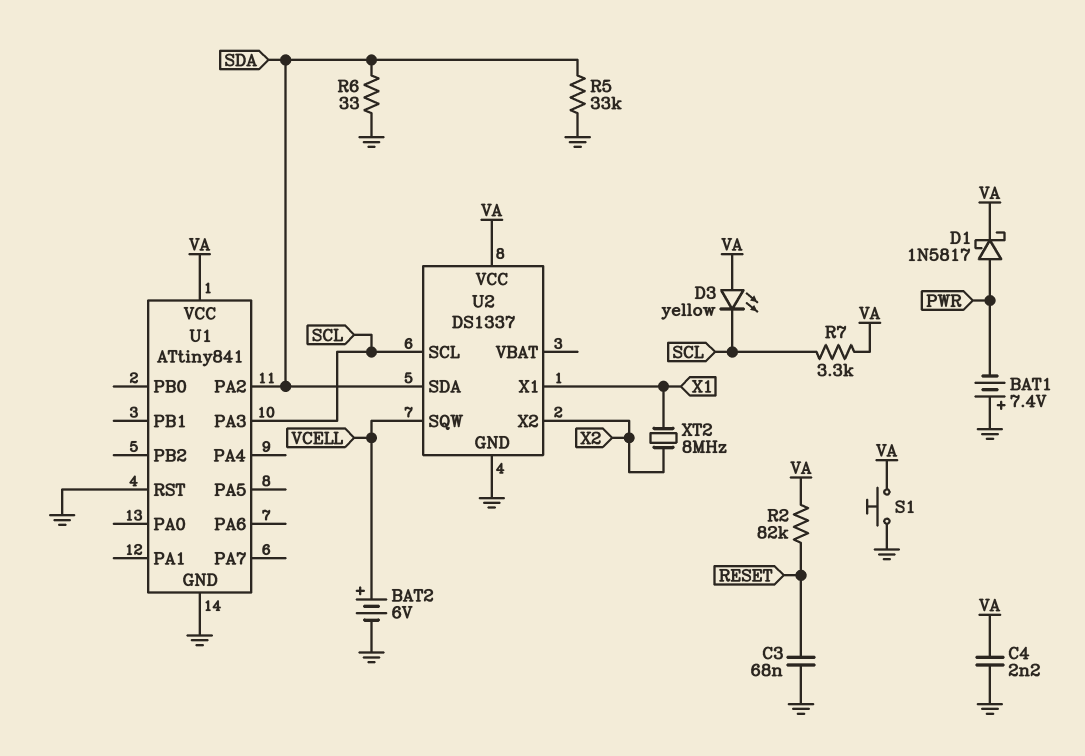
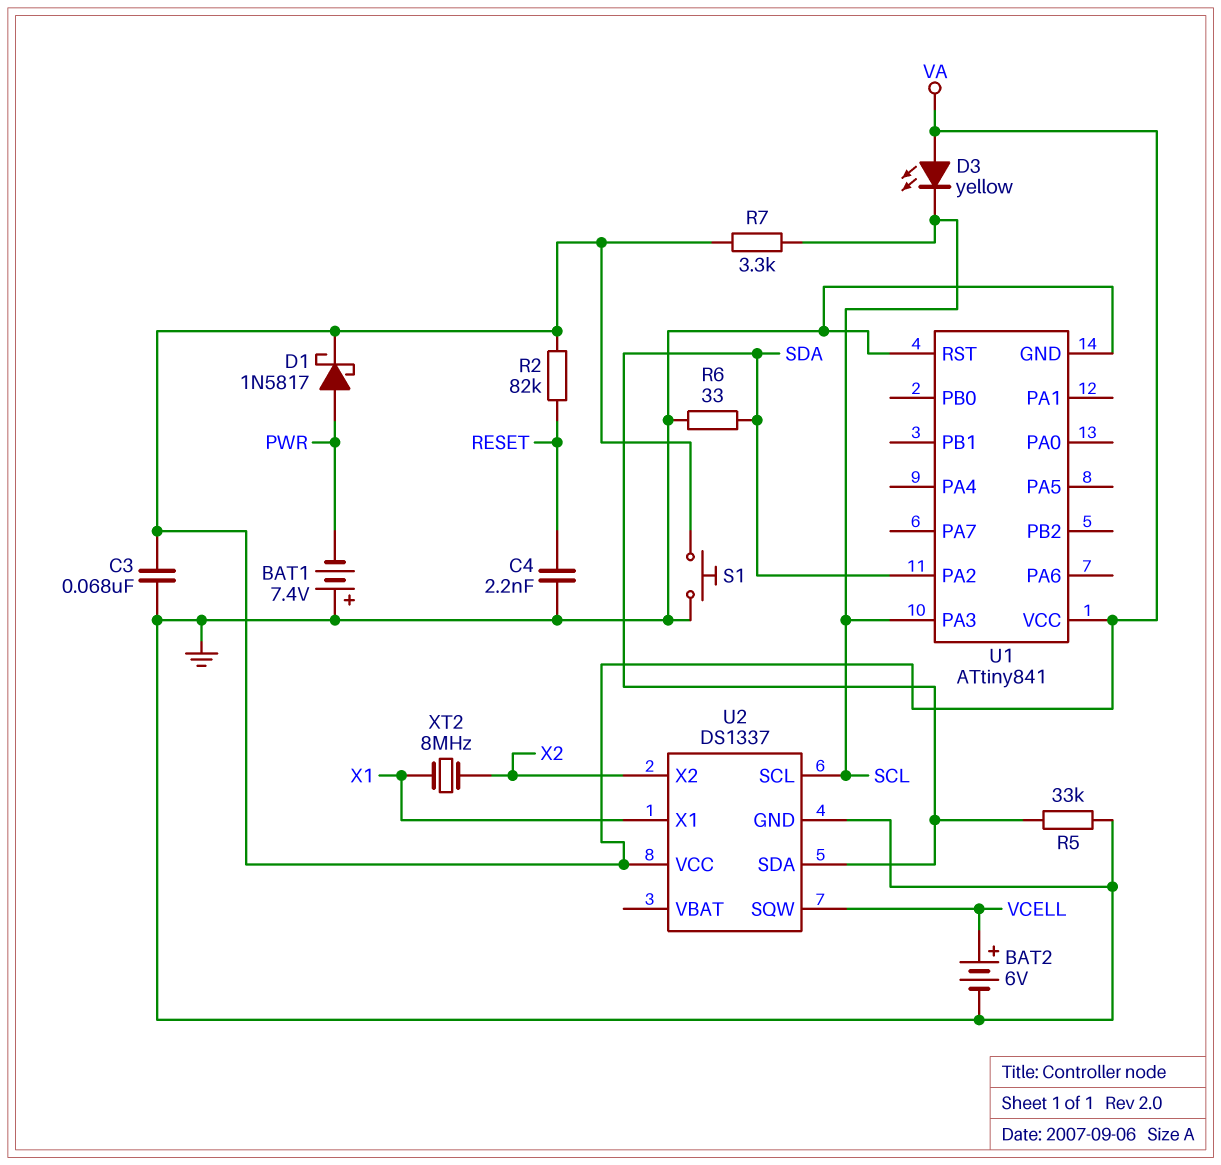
C3: 68nF (GND, RESET) -> 68nF (GND, VA)
C4: 2.2nF (GND, VA) -> 2.2nF (GND, RESET)

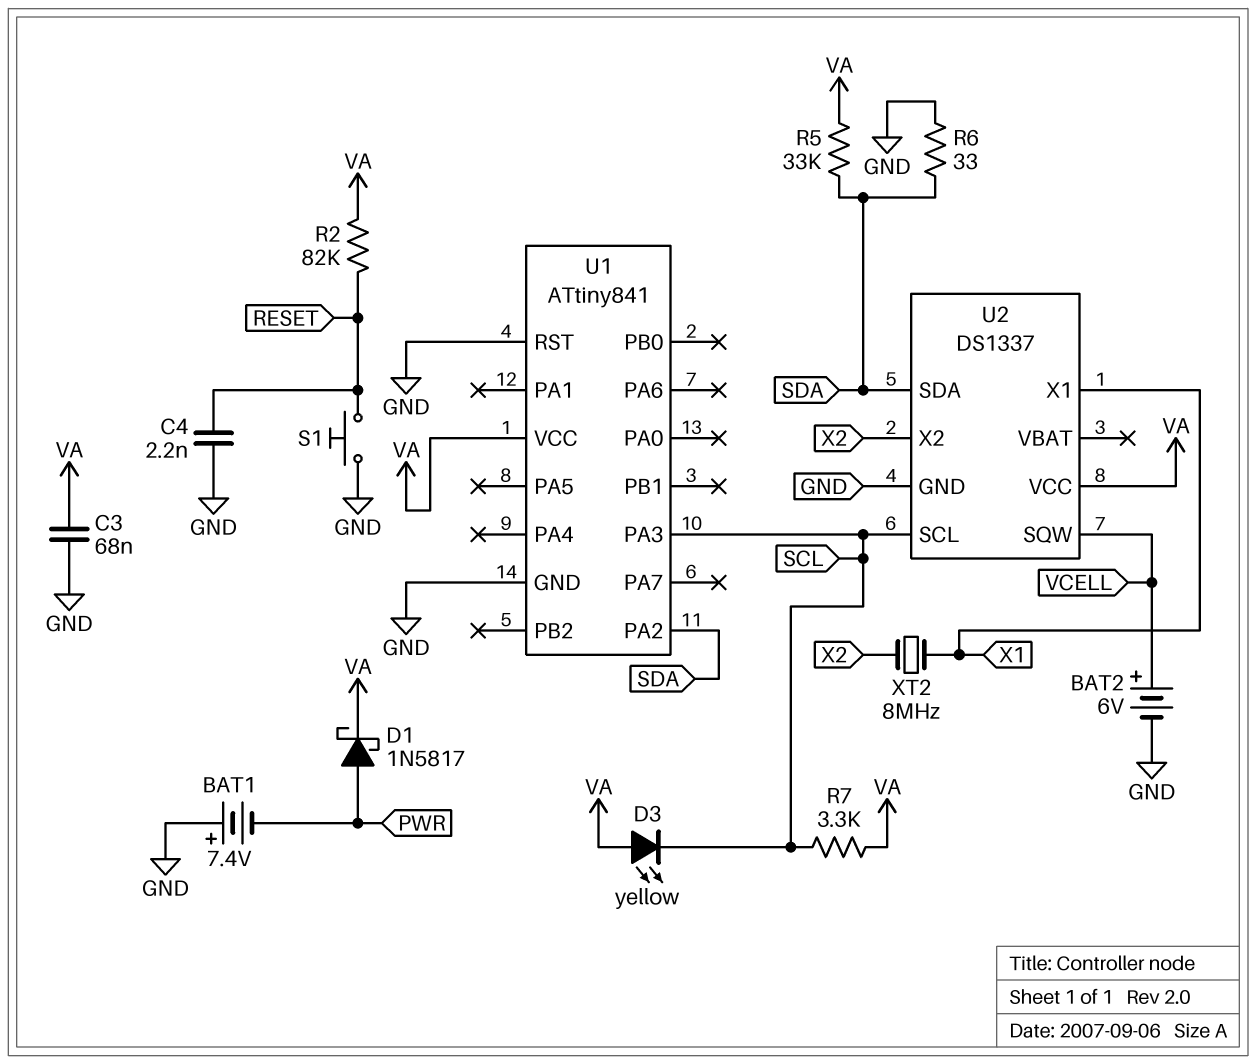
R5: 33k (GND, SDA) -> 33k (SDA, VA)
S1: button (GND, VA) -> button (GND, RESET)

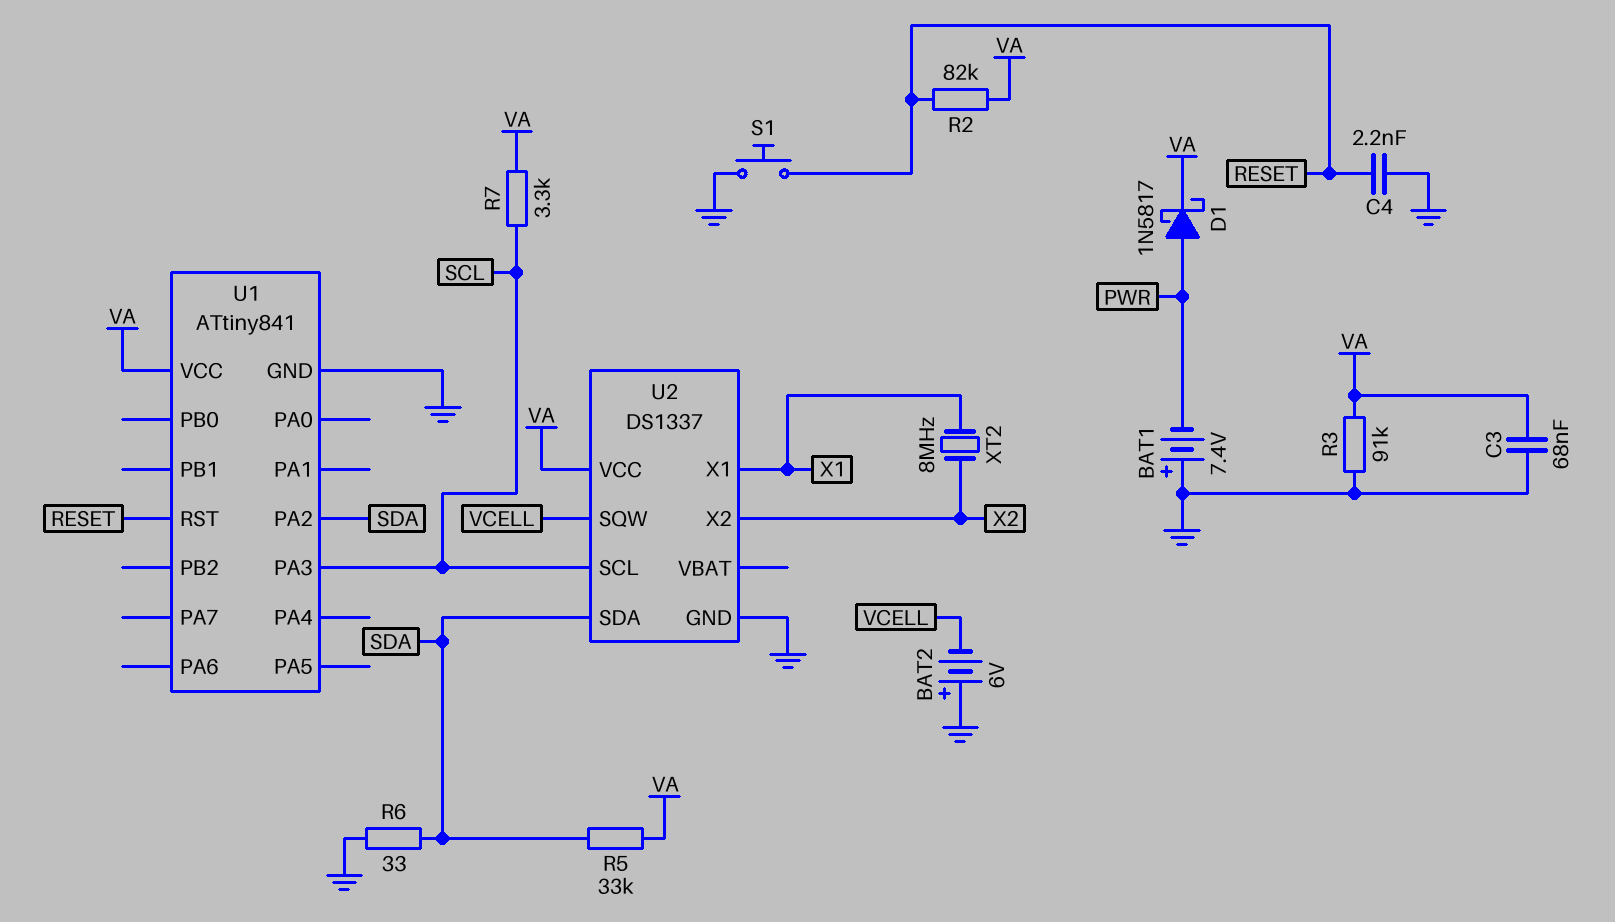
BAT2: 6V (plus VCELL, minus GND) -> 6V (plus GND, minus VCELL)
D3: LED yellow (A VA, K SCL) -> none
R3: none -> 91k (GND, VA)
U1 pin RST: GND -> RESET

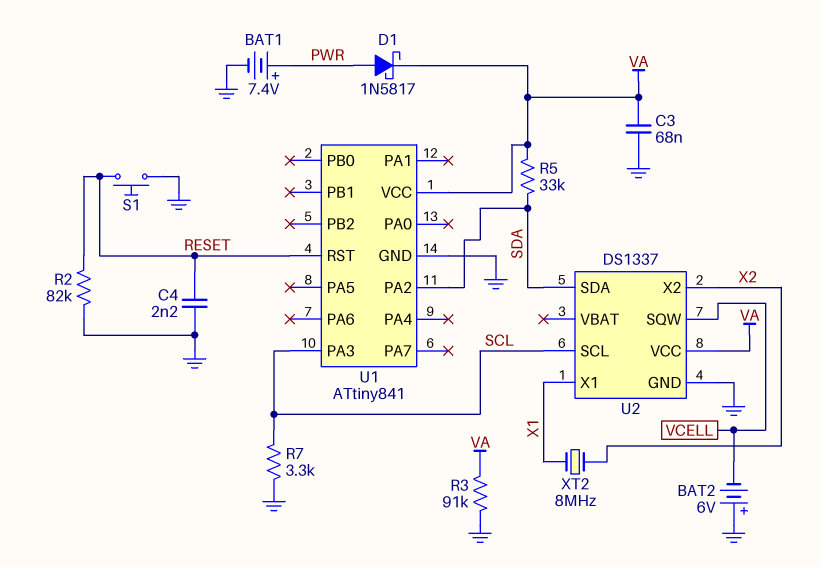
BAT1: 7.4V (plus GND, minus PWR) -> 7.4V (plus PWR, minus GND)
R2: 82k (RESET, VA) -> 82k (GND, RESET)
R6: 33 (GND, SDA) -> none
R7: 3.3k (SCL, VA) -> 3.3k (GND, SCL)

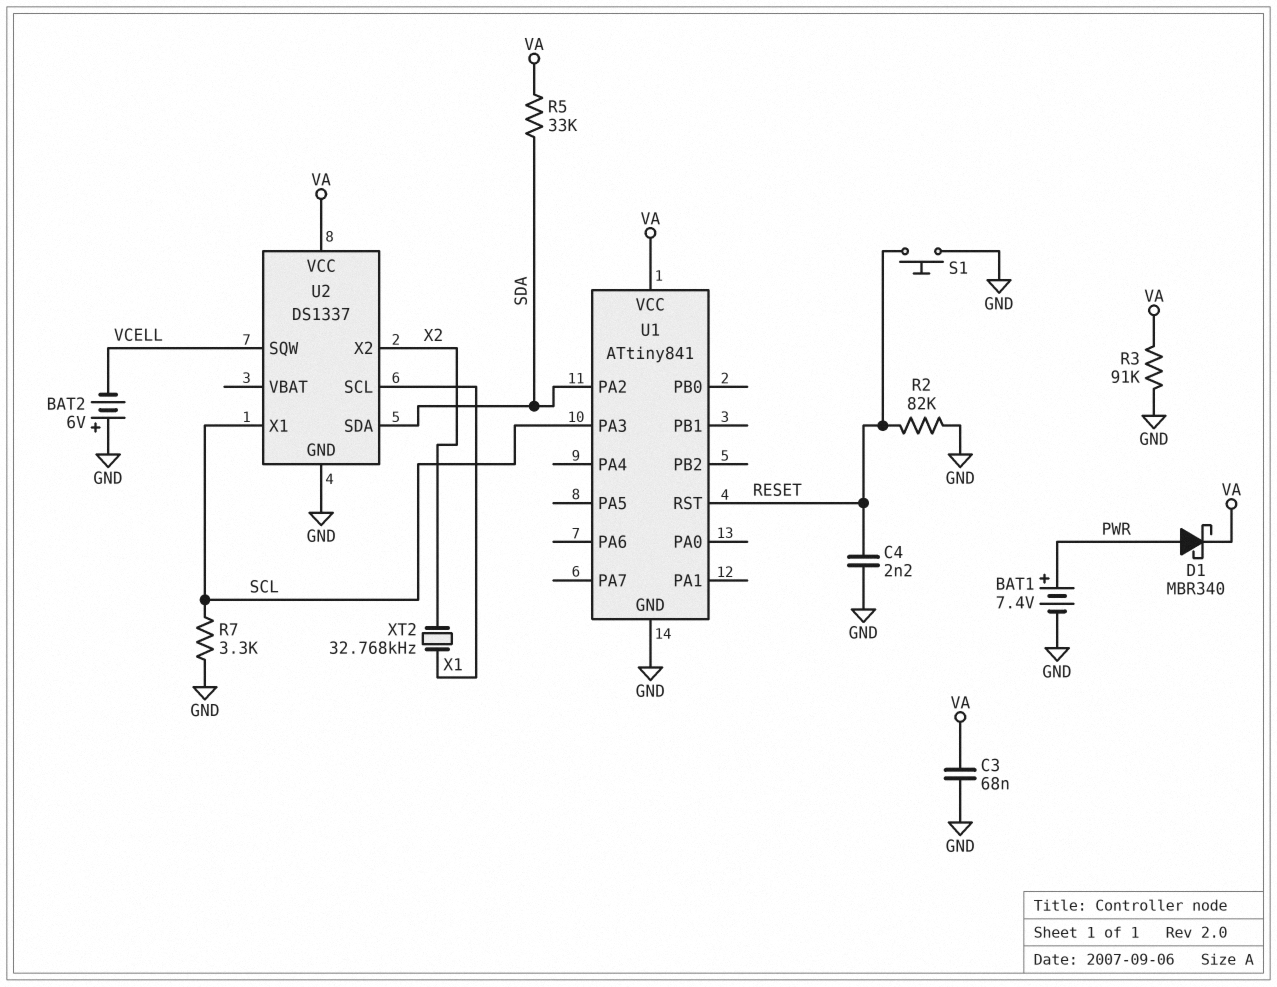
D1: schottky 1N5817 (A PWR, K VA) -> schottky MBR340 (A PWR, K VA)
U2 pin SCL: SCL -> X1
U2 pin X1: X1 -> SCL
XT2: 8MHz (X1, X2) -> 32.768kHz (X1, X2)

